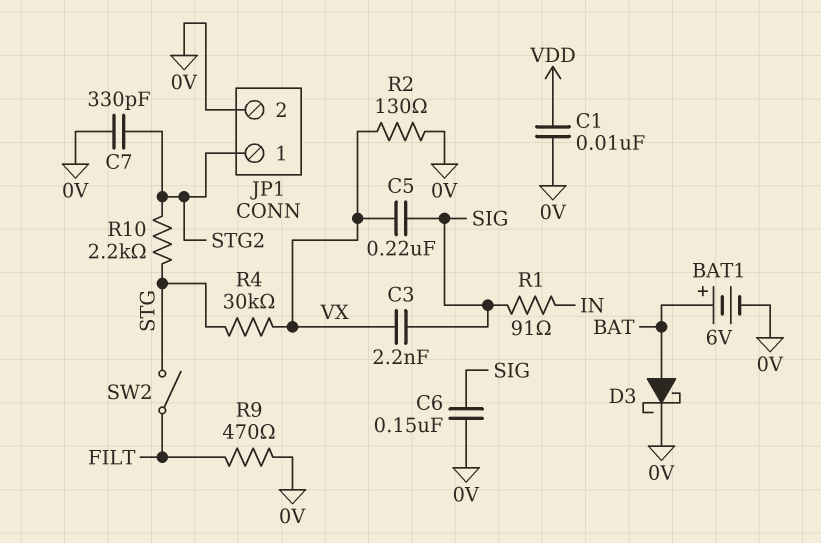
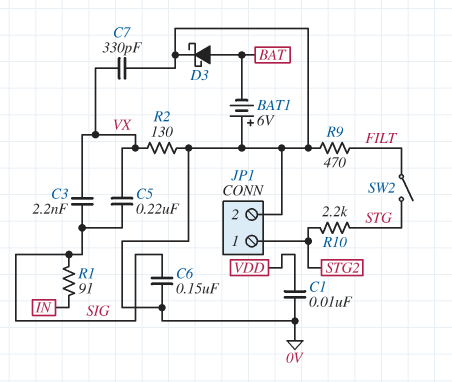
BAT1: 6V (plus BAT, minus 0V) -> 6V (plus 0V, minus BAT)
C7: 330pF (0V, STG2) -> 330pF (0V, VX)
R4: 30k (STG, VX) -> none

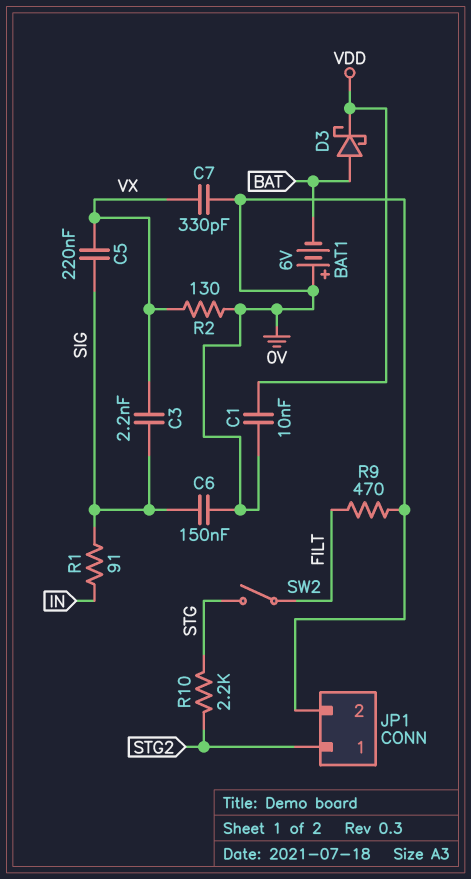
D3: schottky (A BAT, K 0V) -> schottky (A BAT, K VDD)

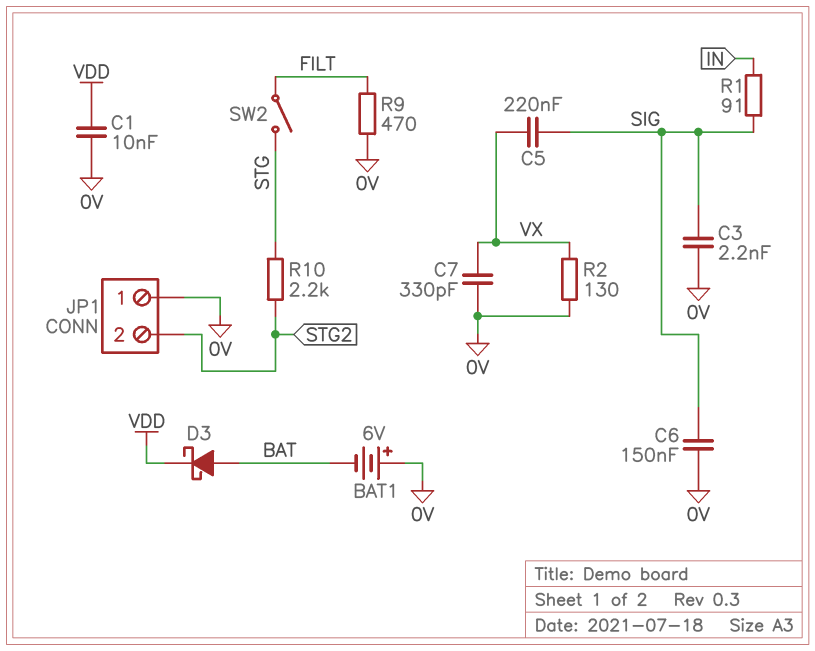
C3: 2.2nF (SIG, VX) -> 2.2nF (0V, SIG)
JP1 pin 1: STG2 -> 0V
JP1 pin 2: 0V -> STG2

